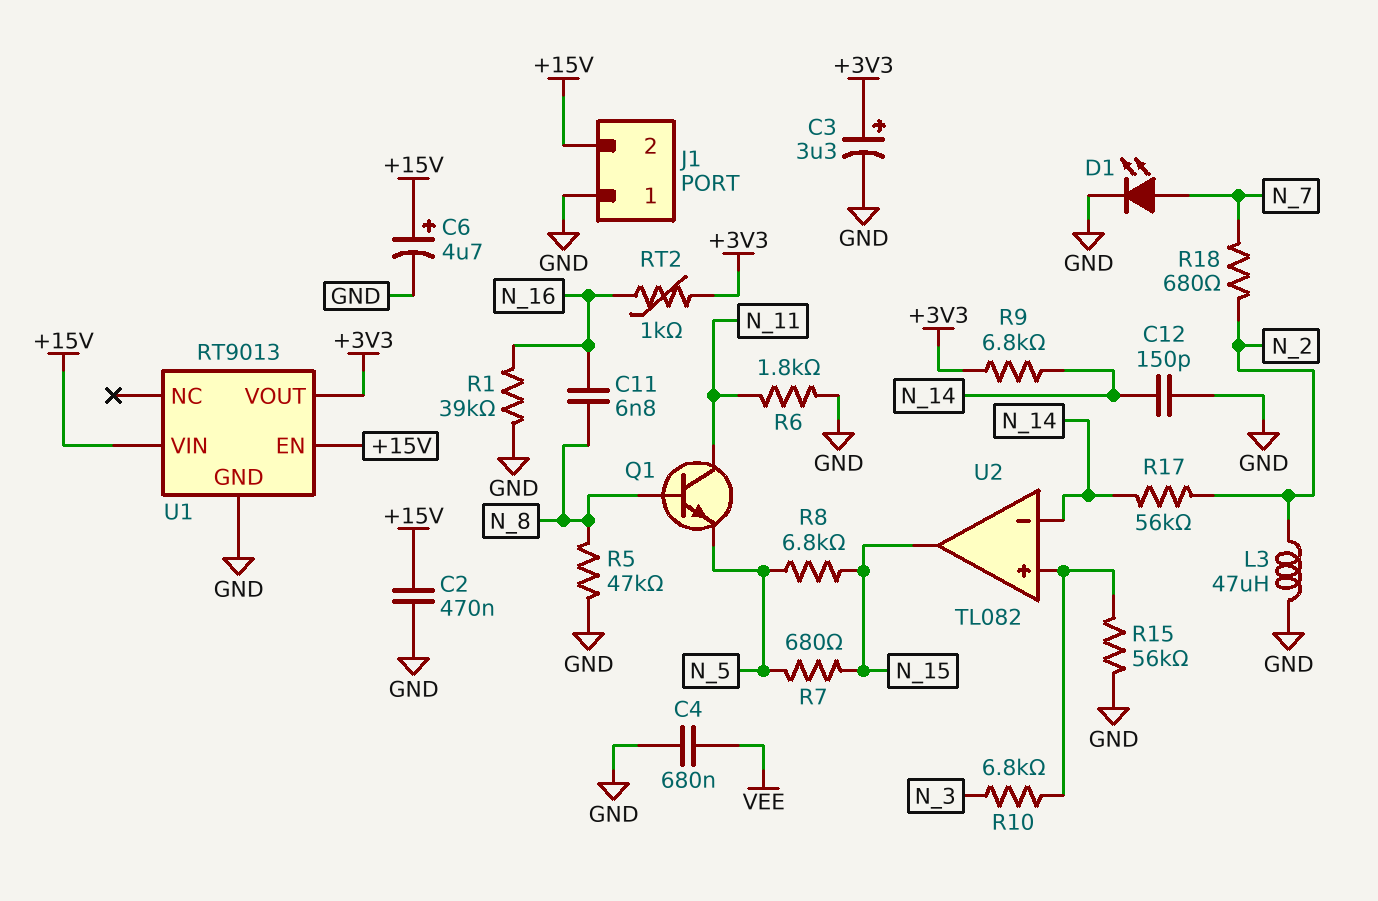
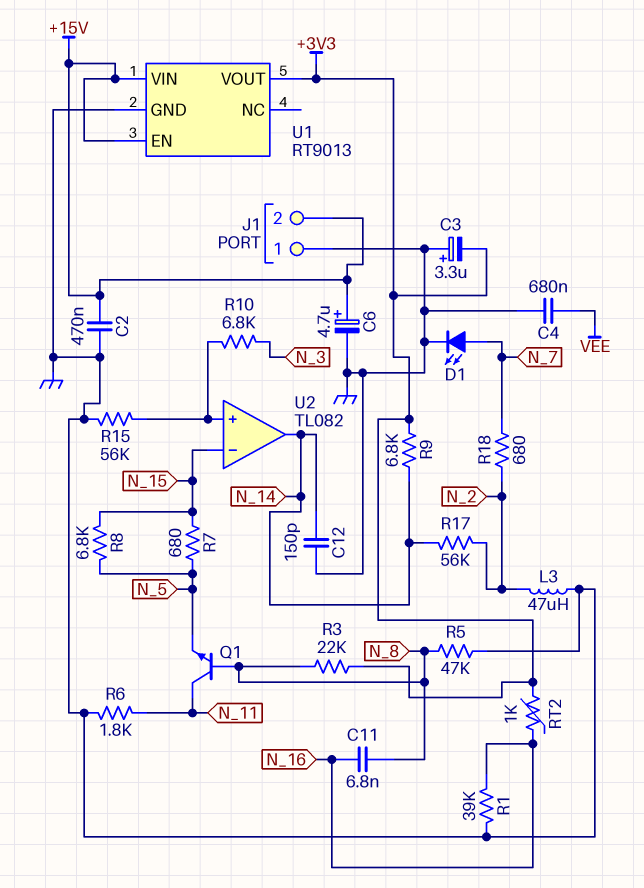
C3: 3.3uF (plus +3V3, minus GND) -> 3.3uF (plus GND, minus +3V3)
R3: none -> 22k (+3V3, N_8)
U2 pin in-: N_14 -> N_15
U2 pin out: N_15 -> N_14

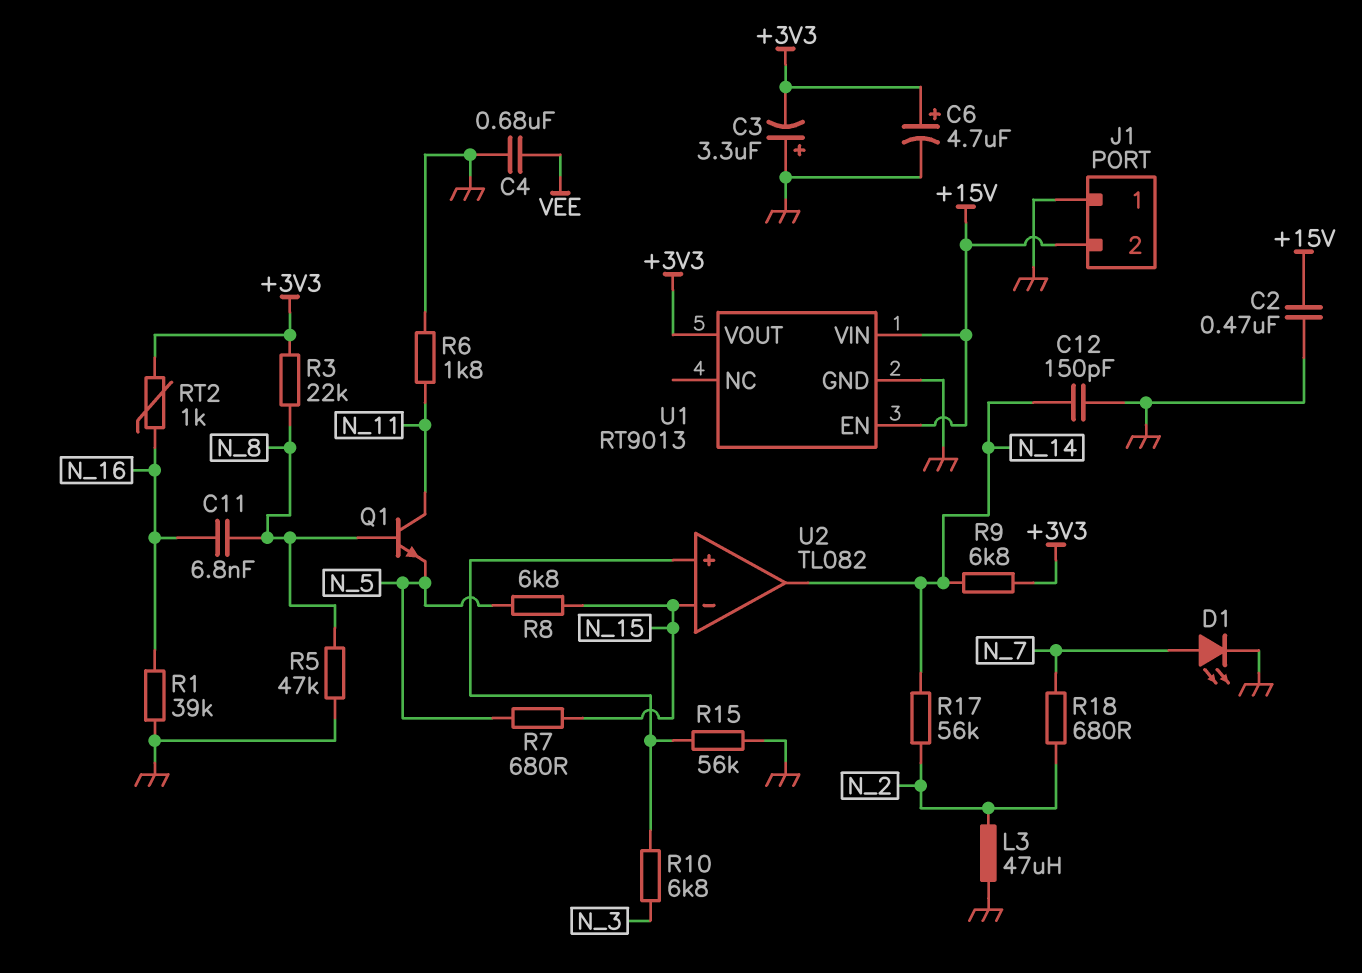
C6: 4.7uF (plus +15V, minus GND) -> 4.7uF (plus +3V3, minus GND)

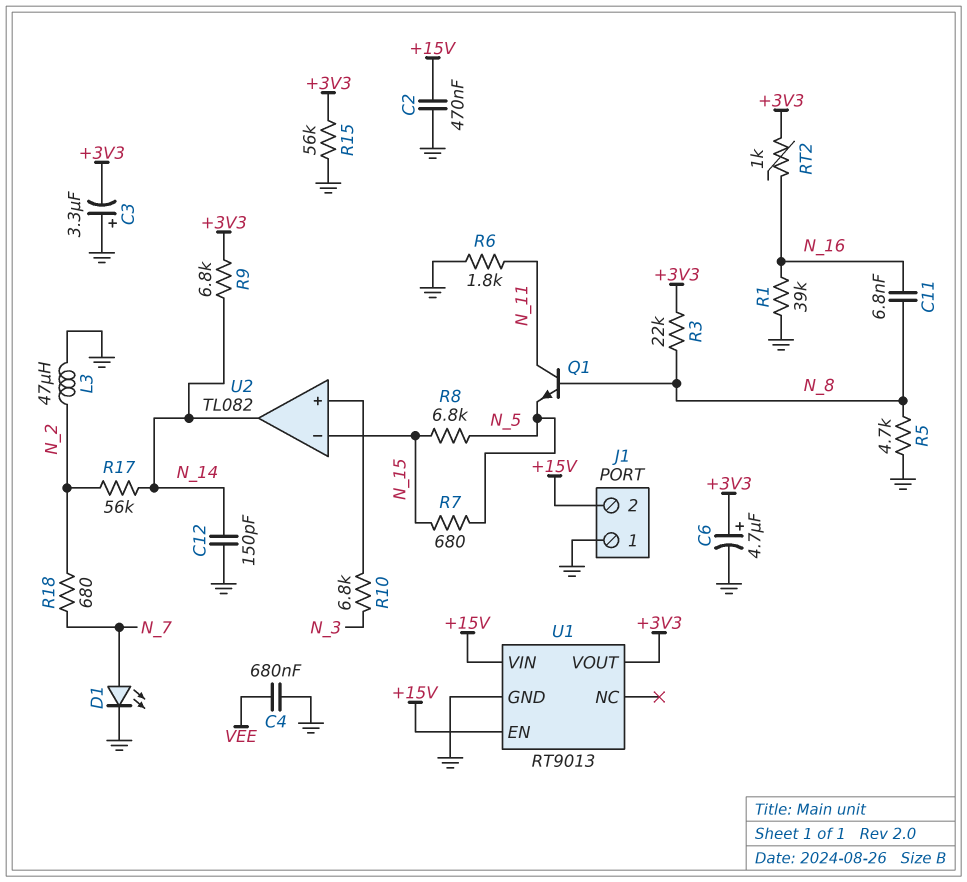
R5: 47k (GND, N_8) -> 4.7k (GND, N_8)
R15: 56k (GND, U2/in+) -> 56k (+3V3, GND)

